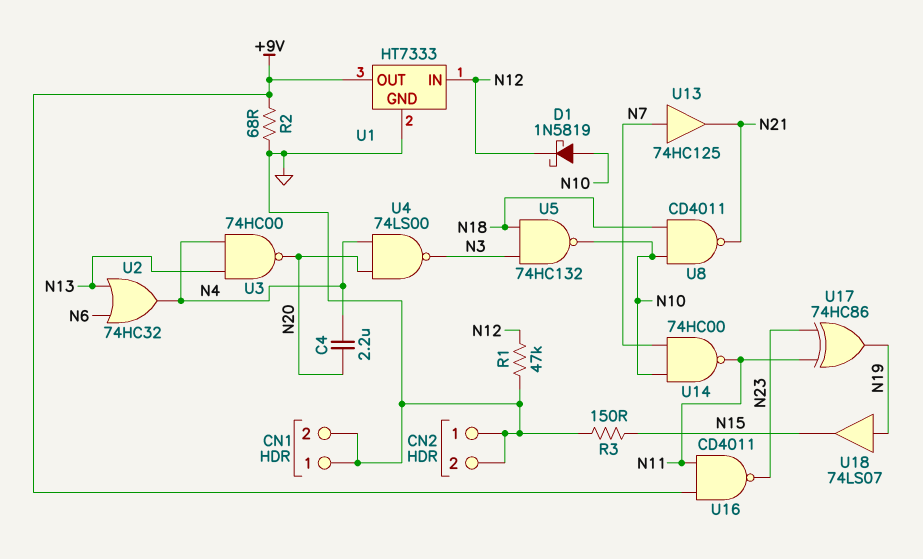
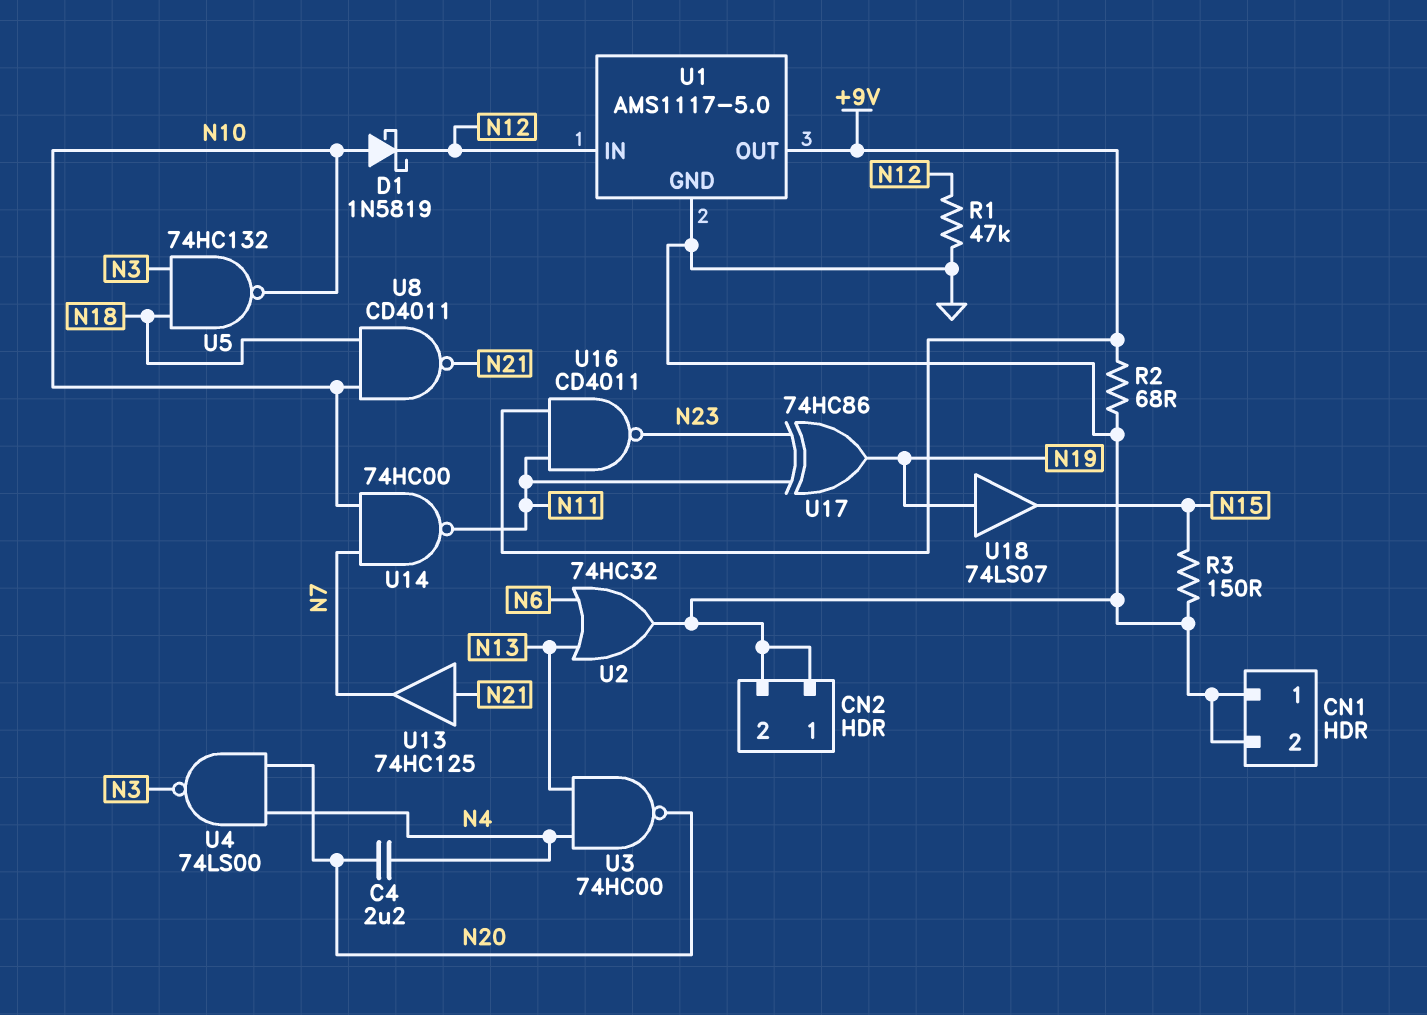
U1: HT7333 -> AMS1117-5.0
U2: OR 74HC32 (in N6, in N13, out N4) -> OR 74HC32 (in N6, in N13, out GND)
U13: buffer 74HC125 (in N7, out N21) -> buffer 74HC125 (in N21, out N7)

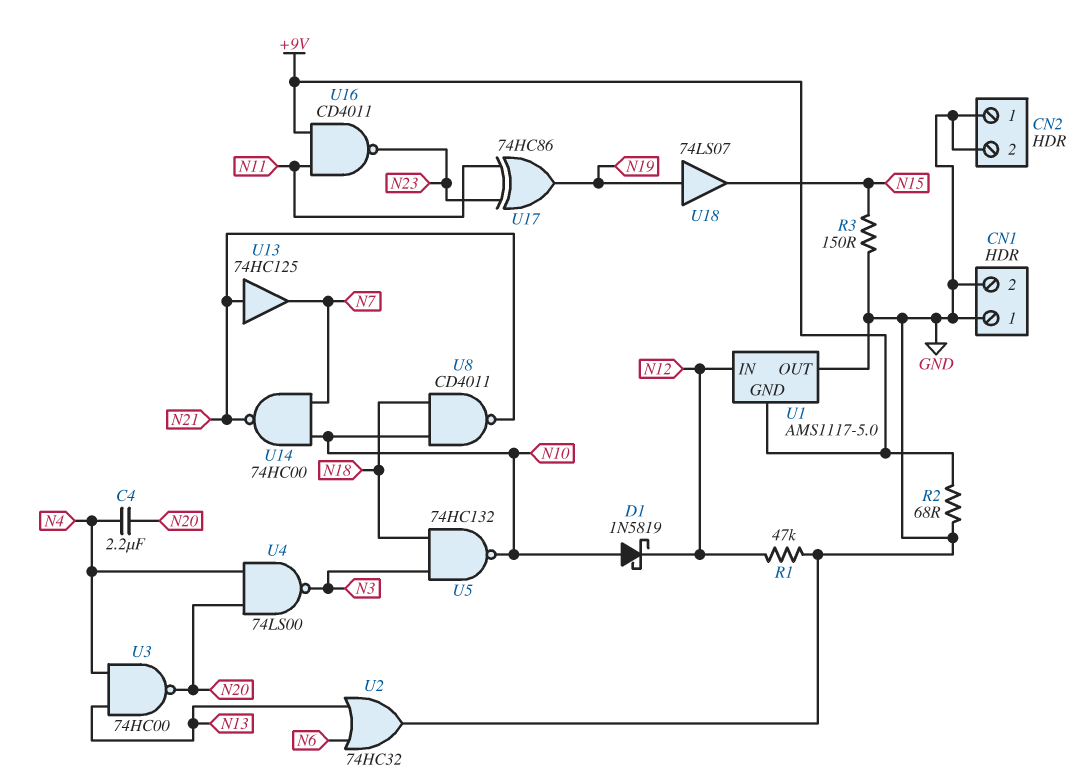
U1 pin GND: GND -> +9V
U1 pin OUT: +9V -> GND
U14: NAND 74HC00 (in N7, in N10, out N11) -> NAND 74HC00 (in N7, in N10, out N21)

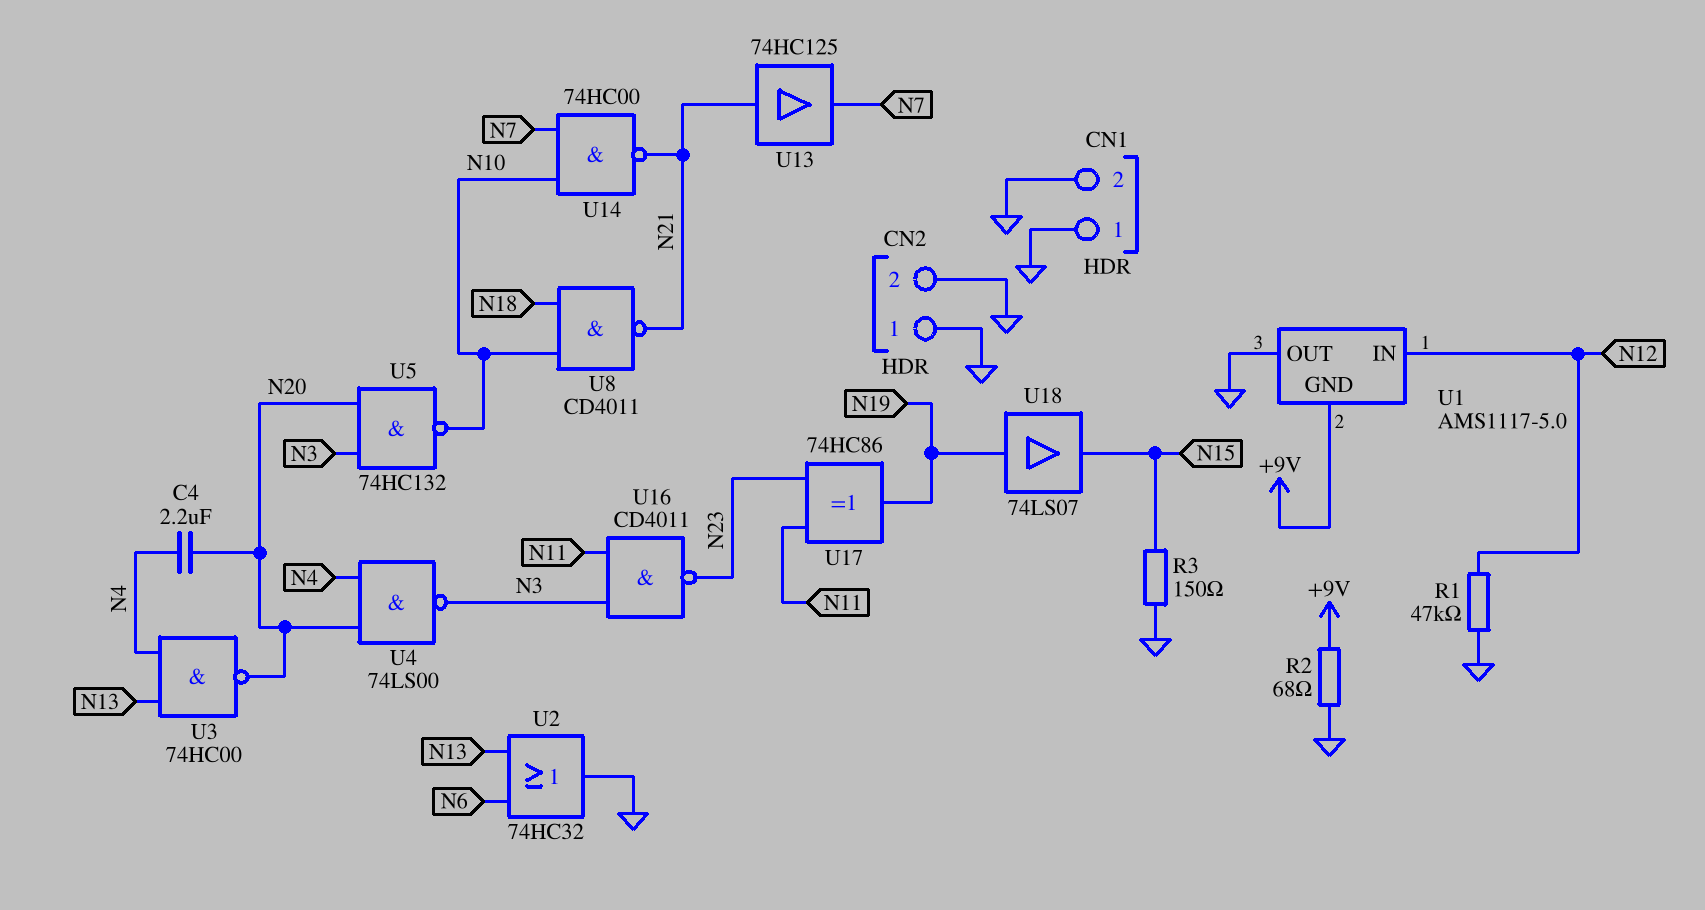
D1: schottky 1N5819 (A N10, K N12) -> none
U5: NAND 74HC132 (in N3, in N18, out N10) -> NAND 74HC132 (in N3, in N20, out N10)
U16: NAND CD4011 (in +9V, in N11, out N23) -> NAND CD4011 (in N3, in N11, out N23)

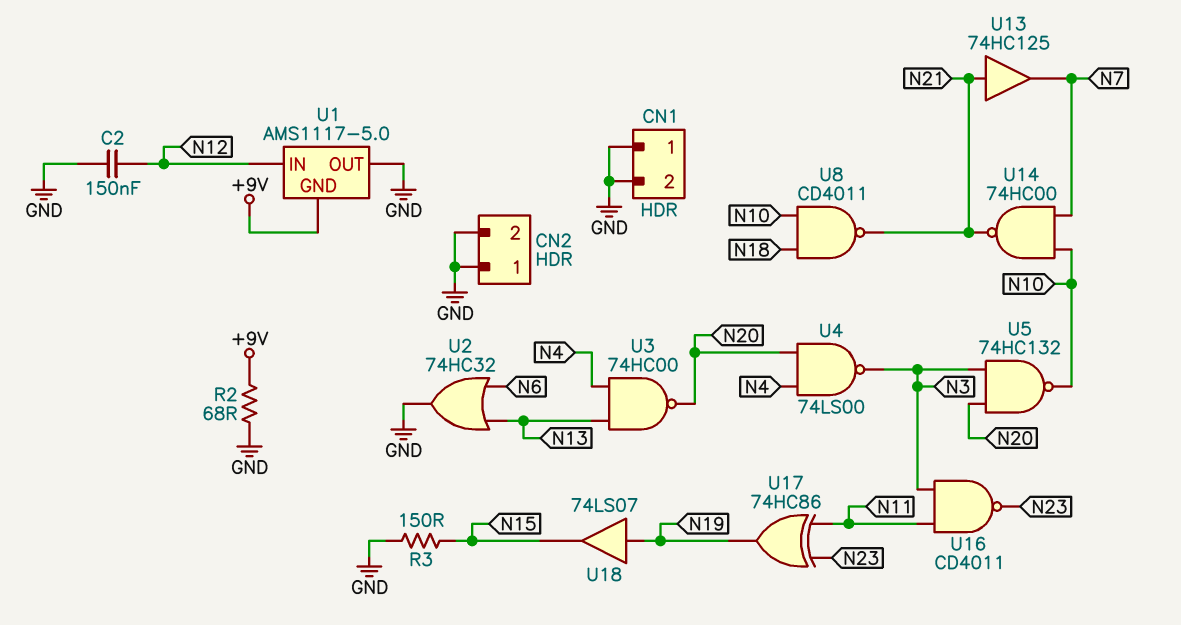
C2: none -> 150nF (GND, N12)
C4: 2.2uF (N4, N20) -> none
R1: 47k (GND, N12) -> none

